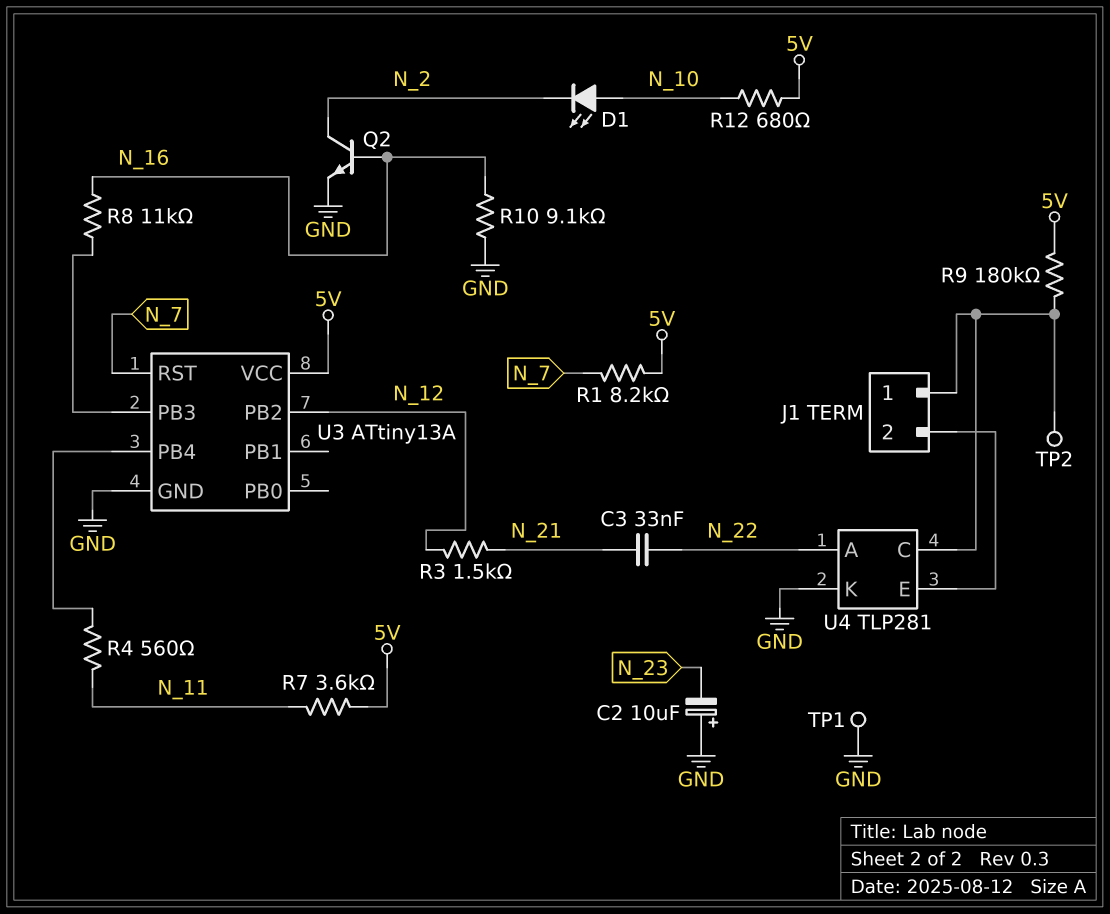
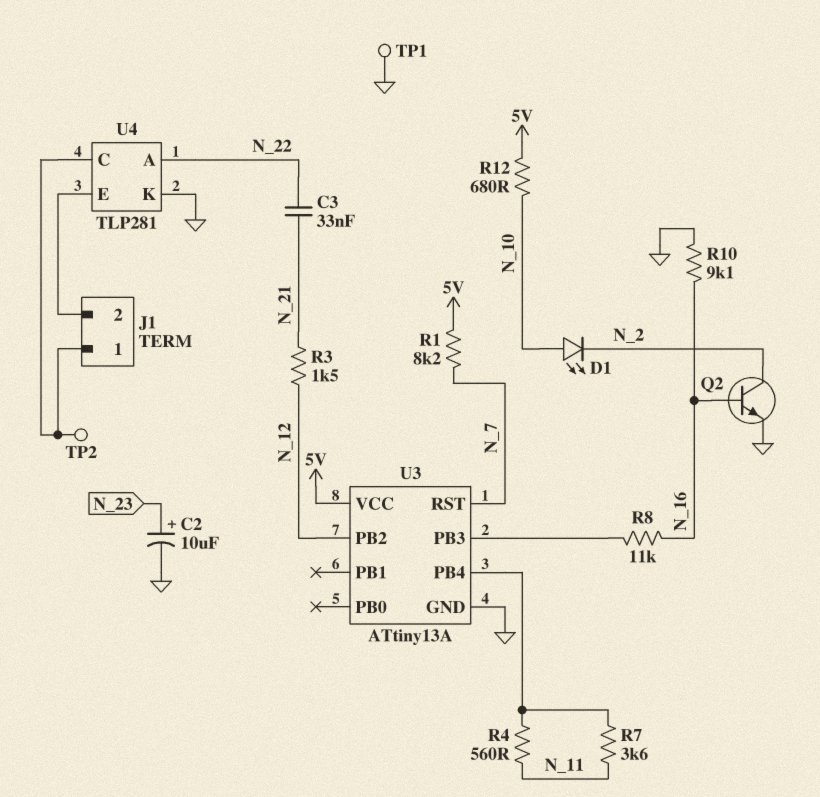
C2: 10uF (plus GND, minus N_23) -> 10uF (plus N_23, minus GND)
R7: 3.6k (5V, N_11) -> 3.6k (N_11, U3/PB4)
R9: 180k (5V, J1/1) -> none

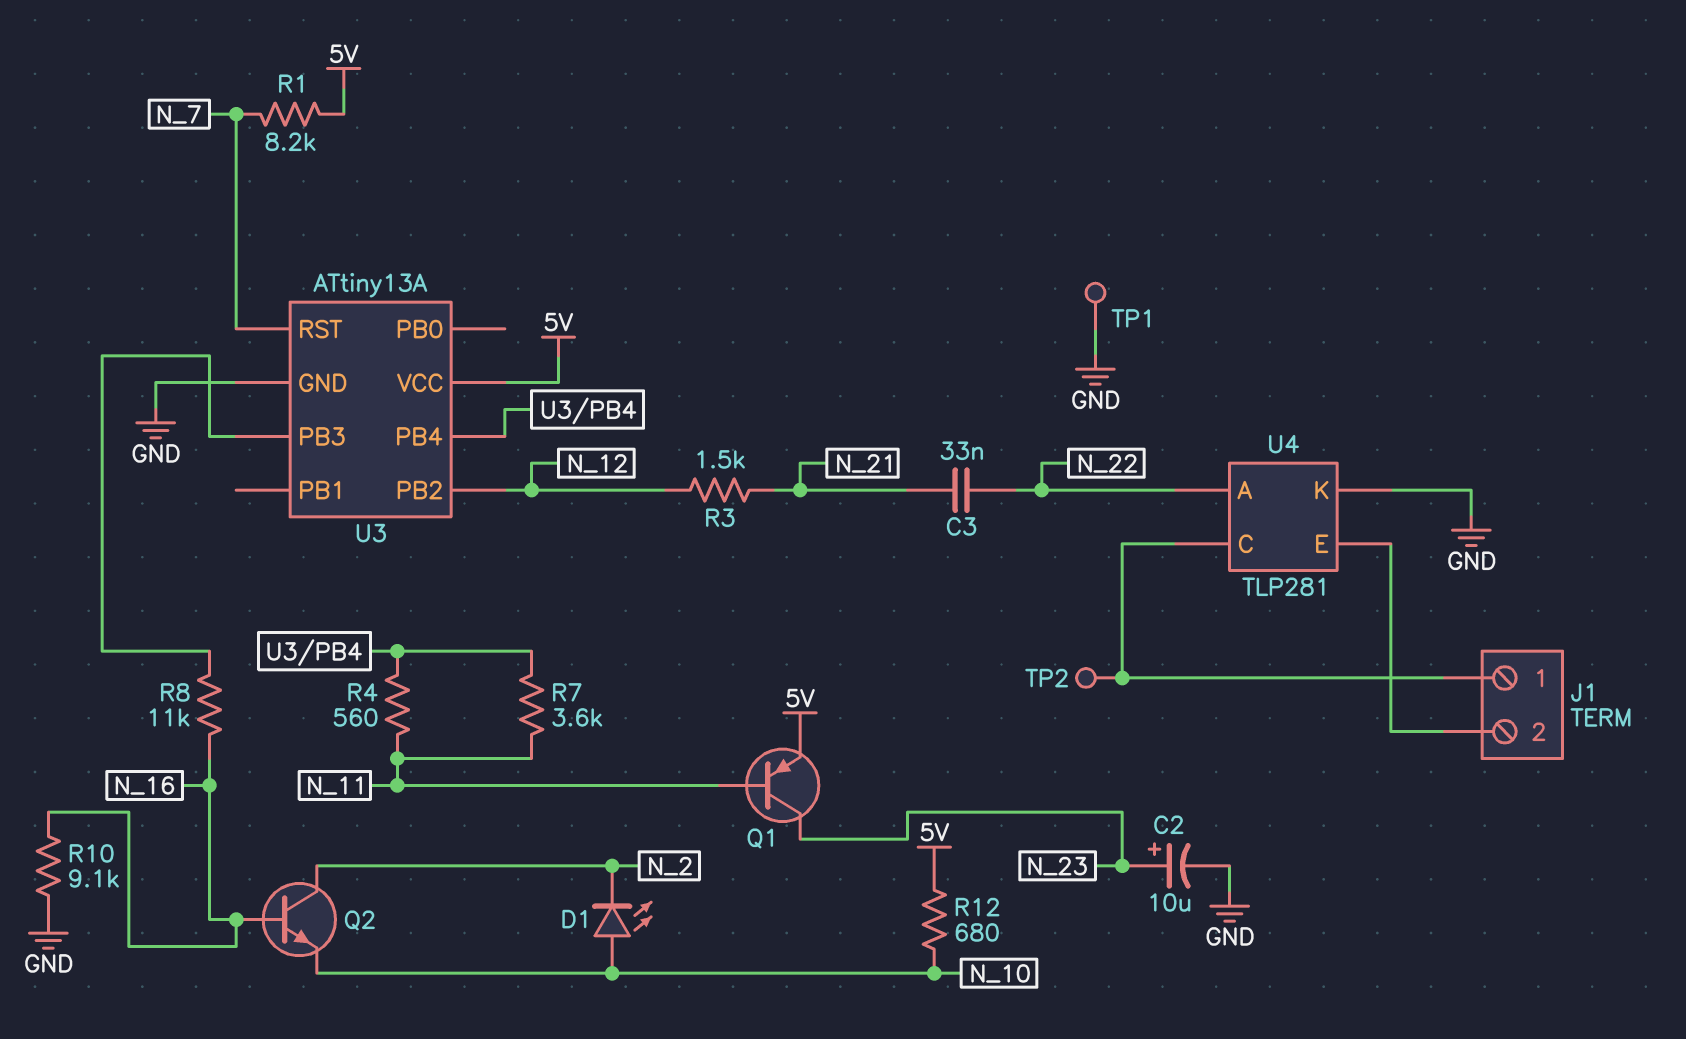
Q1: none -> PNP (B N_11, C N_23, E 5V)
Q2: NPN (B N_16, C N_2, E GND) -> NPN (B N_16, C N_2, E N_10)

